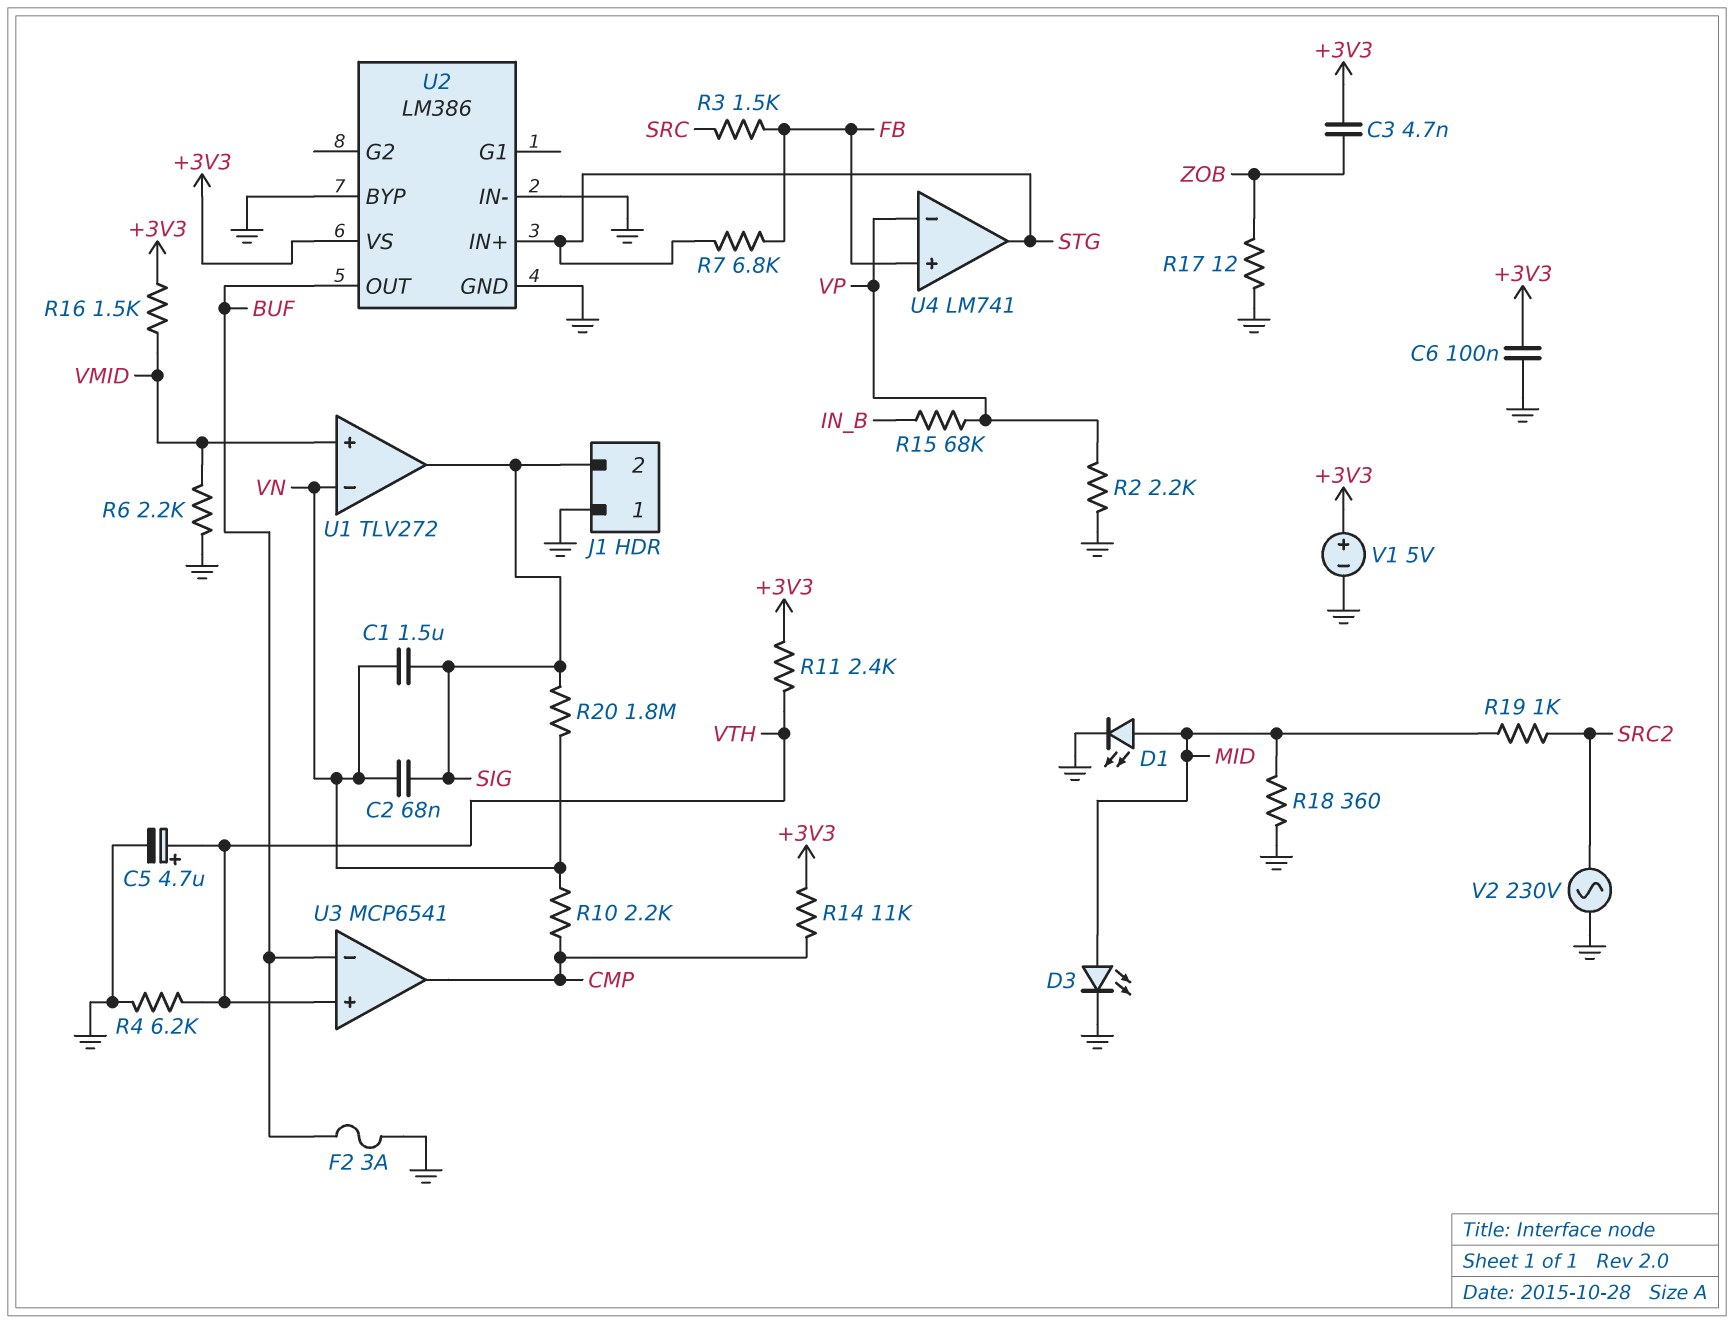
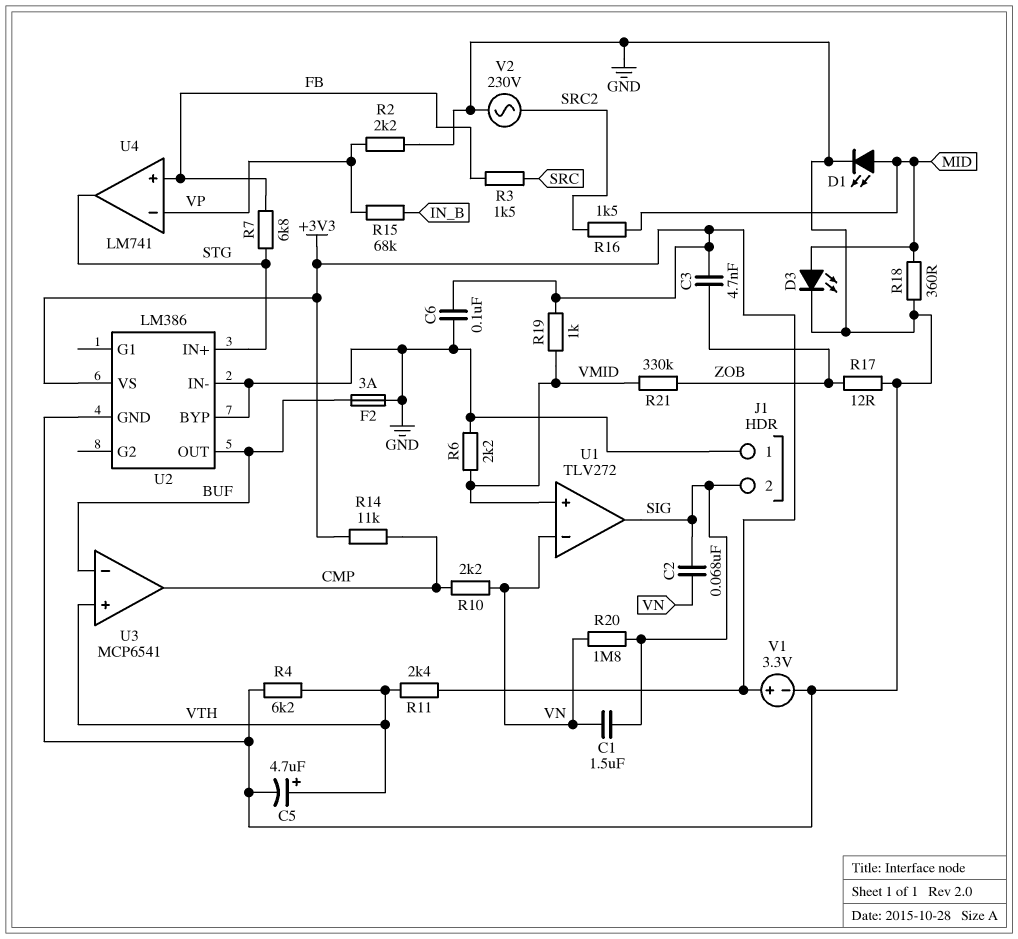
R16: 1.5k (+3V3, VMID) -> 1.5k (MID, SRC2)
R19: 1k (MID, SRC2) -> 1k (+3V3, VMID)
R21: none -> 330k (VMID, ZOB)
V1: 5V (plus +3V3, minus GND) -> 3.3V (plus +3V3, minus GND)

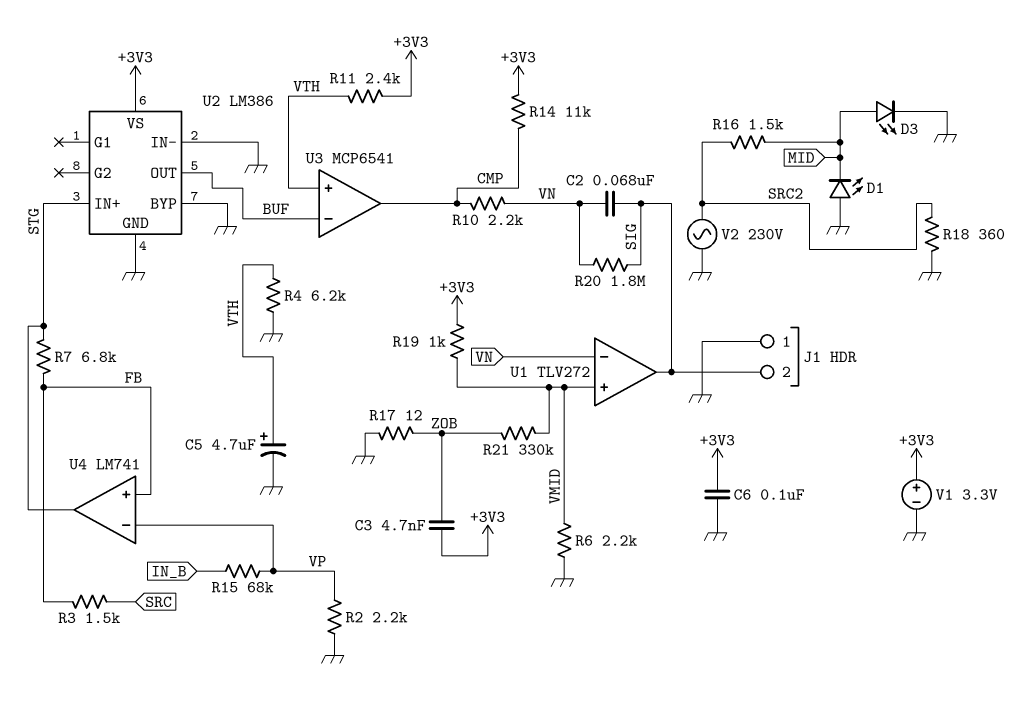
C1: 1.5uF (SIG, VN) -> none
D1: LED (A MID, K GND) -> LED (A GND, K MID)
F2: 3A (BUF, GND) -> none
R18: 360 (GND, MID) -> 360 (GND, SRC2)

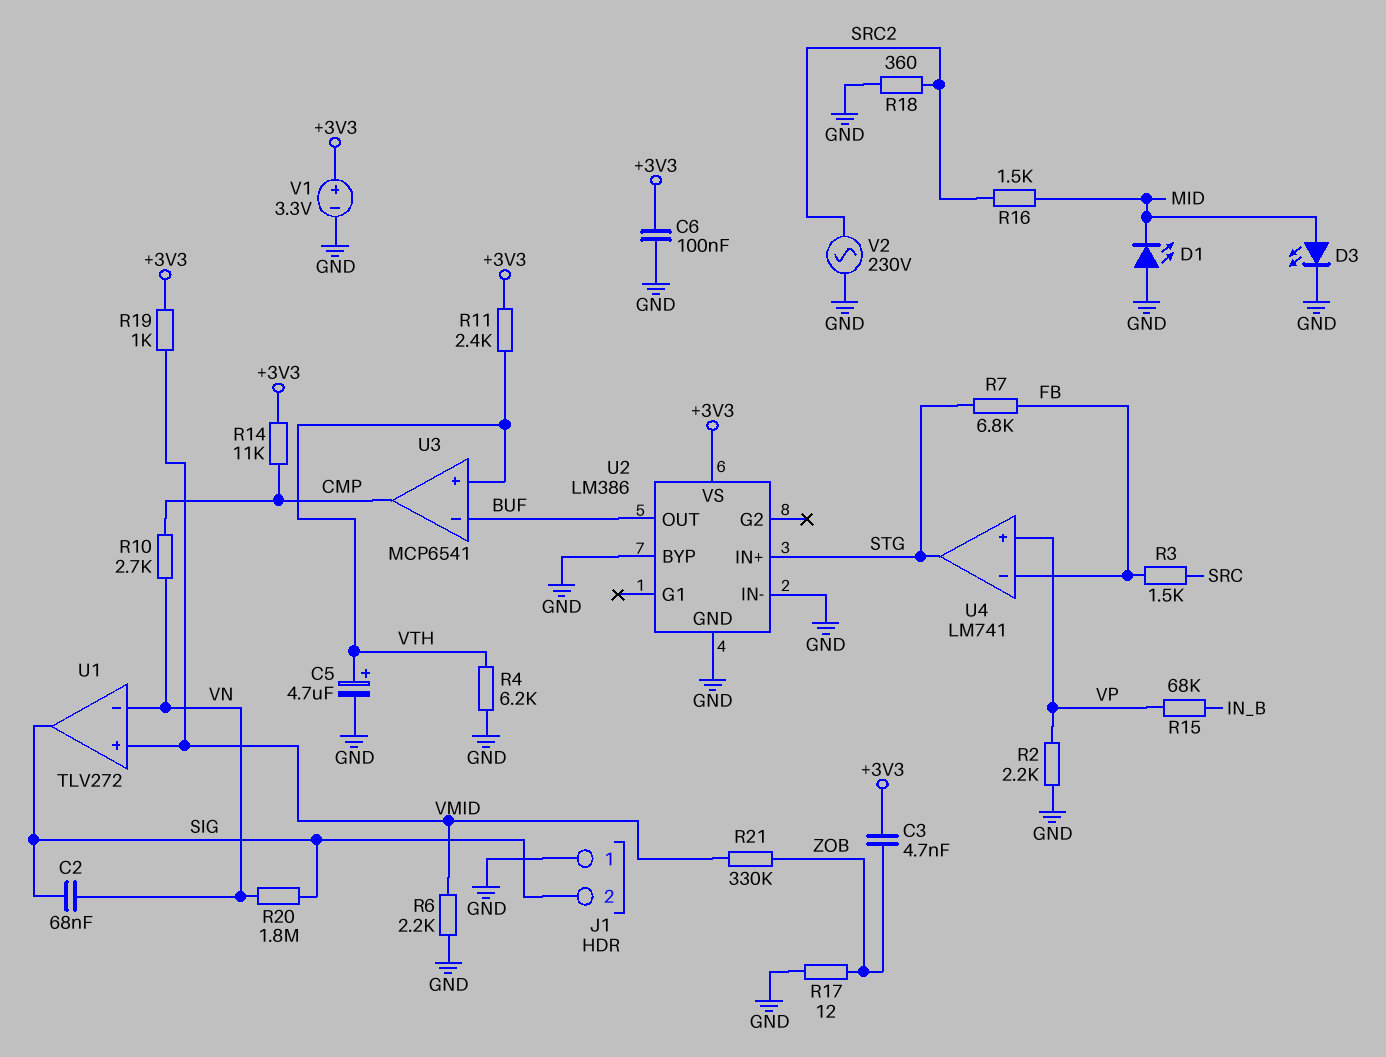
R10: 2.2k (CMP, VN) -> 2.7k (CMP, VN)
U4 pin in+: FB -> VP
U4 pin in-: VP -> FB

